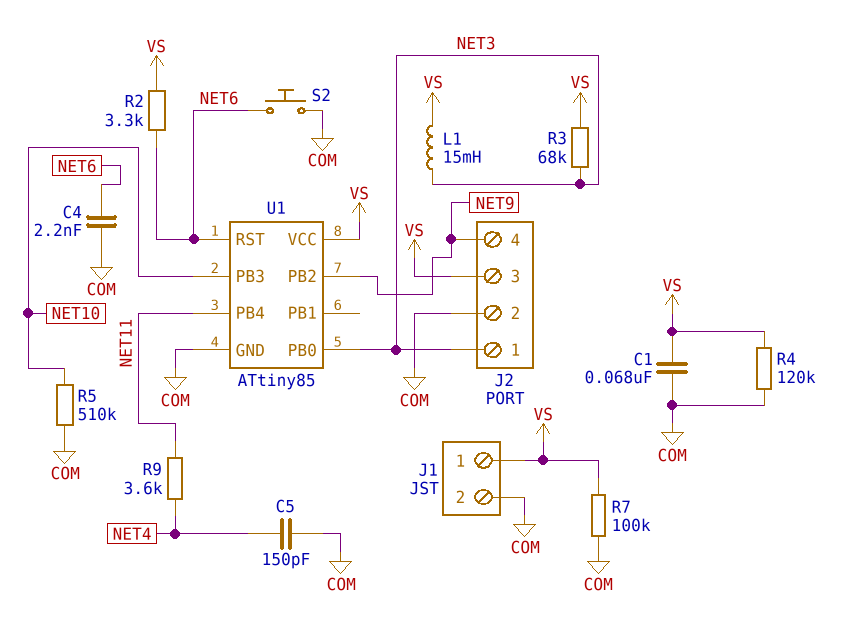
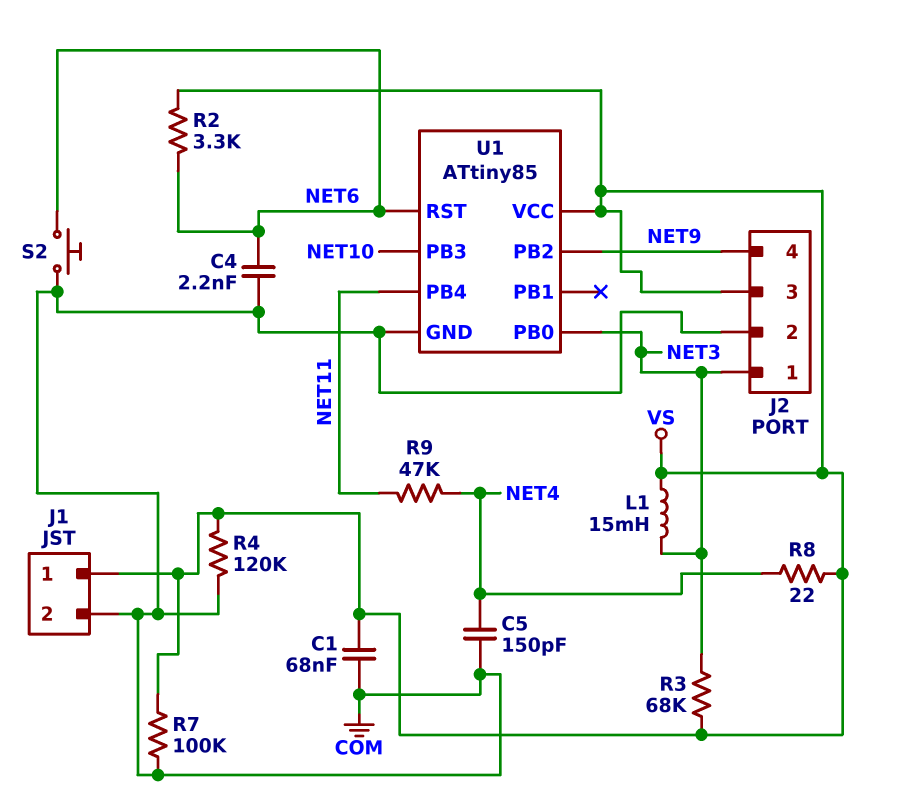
R5: 510k (COM, NET10) -> none
R8: none -> 22 (NET4, VS)
R9: 3.6k (NET4, NET11) -> 47k (NET4, NET11)

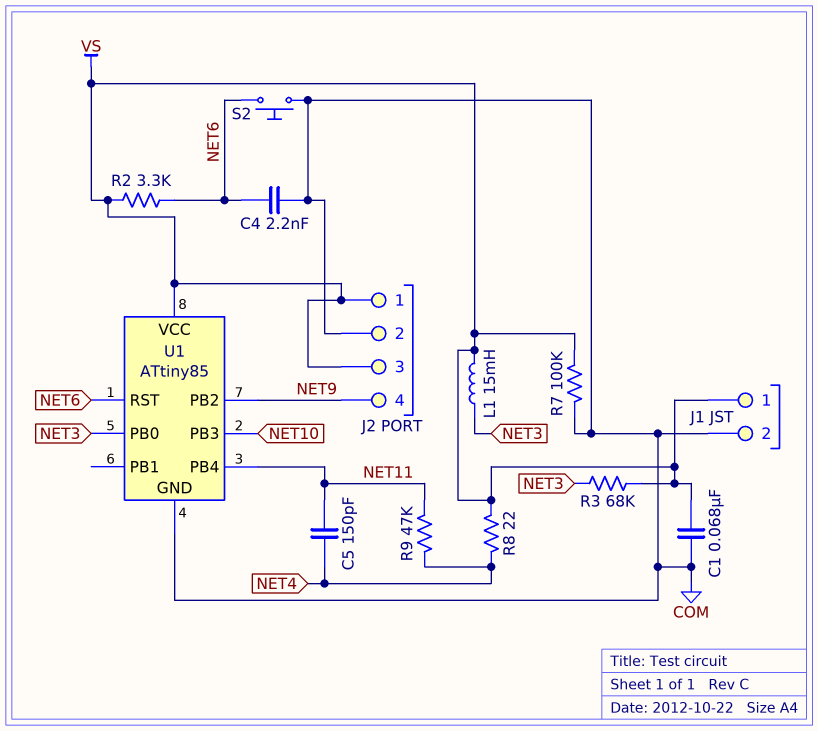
C5: 150pF (COM, NET4) -> 150pF (NET4, NET11)
J2 pin 1: NET3 -> VS
R4: 120k (COM, VS) -> none

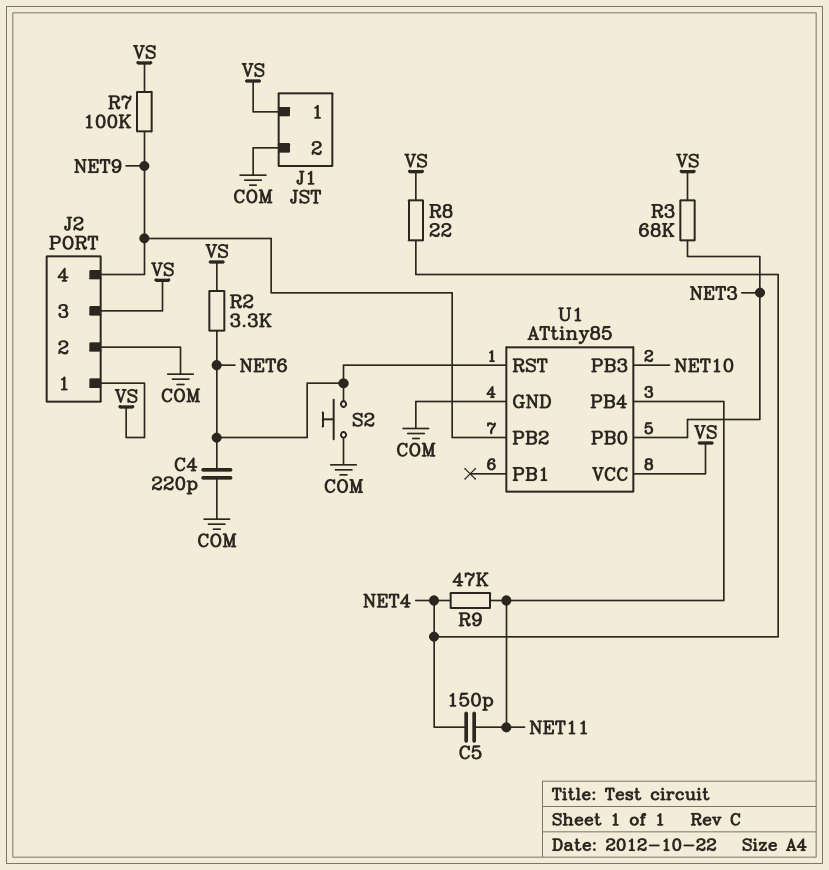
C1: 68nF (COM, VS) -> none
C4: 2.2nF (COM, NET6) -> 220pF (COM, NET6)
L1: 15mH (NET3, VS) -> none
R7: 100k (COM, VS) -> 100k (NET9, VS)

